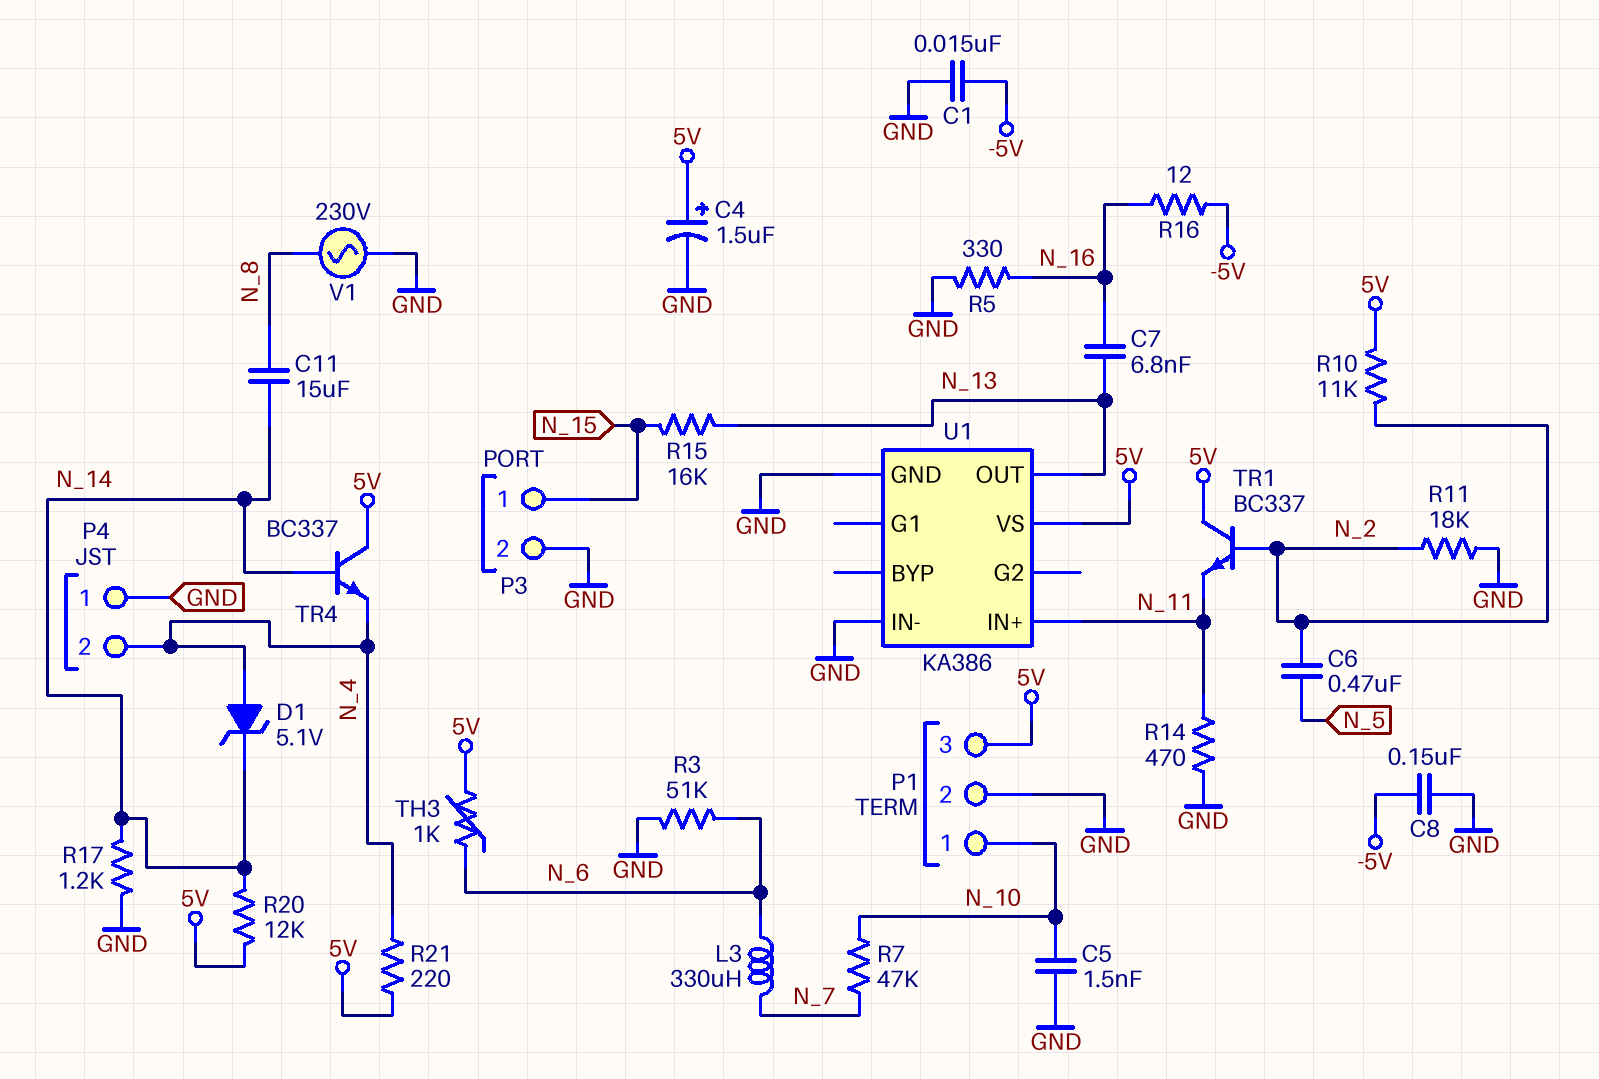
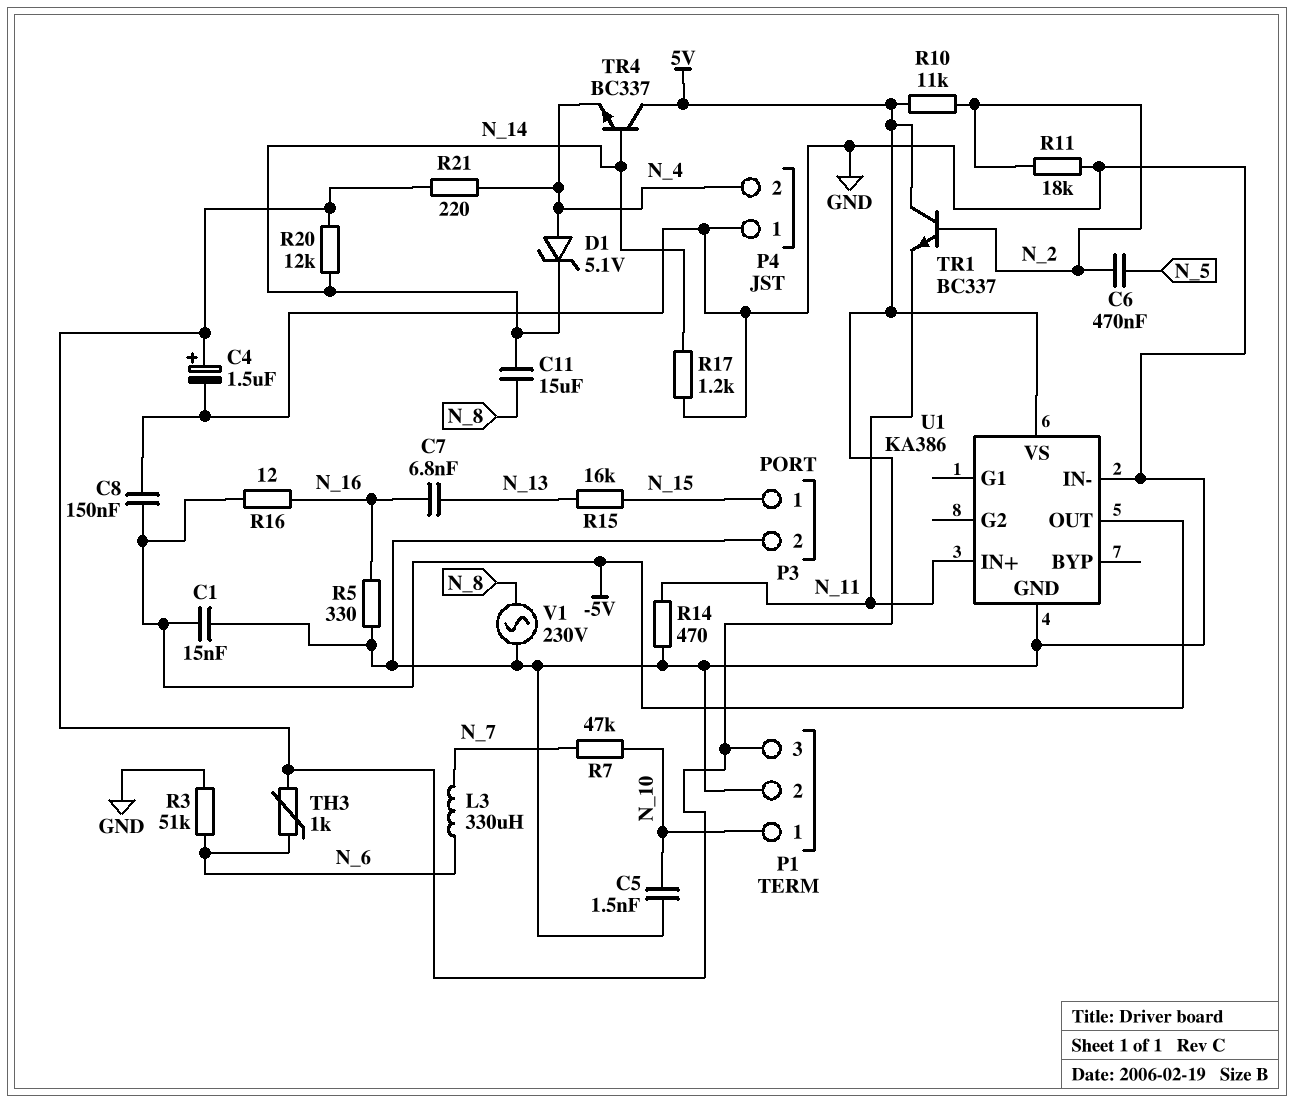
U1 pin OUT: N_13 -> -5V

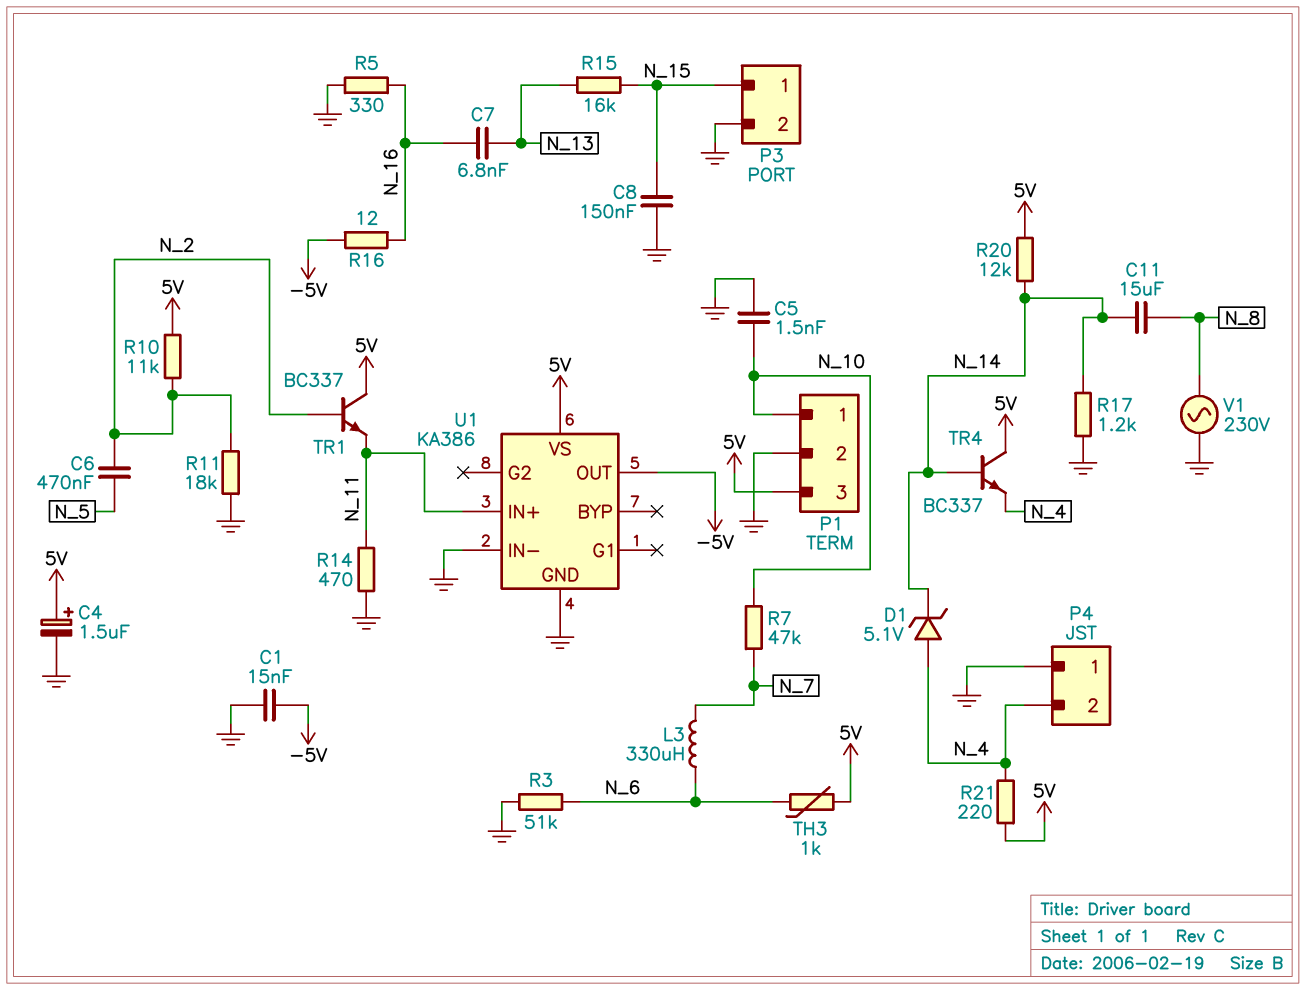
C8: 150nF (-5V, GND) -> 150nF (GND, N_15)

